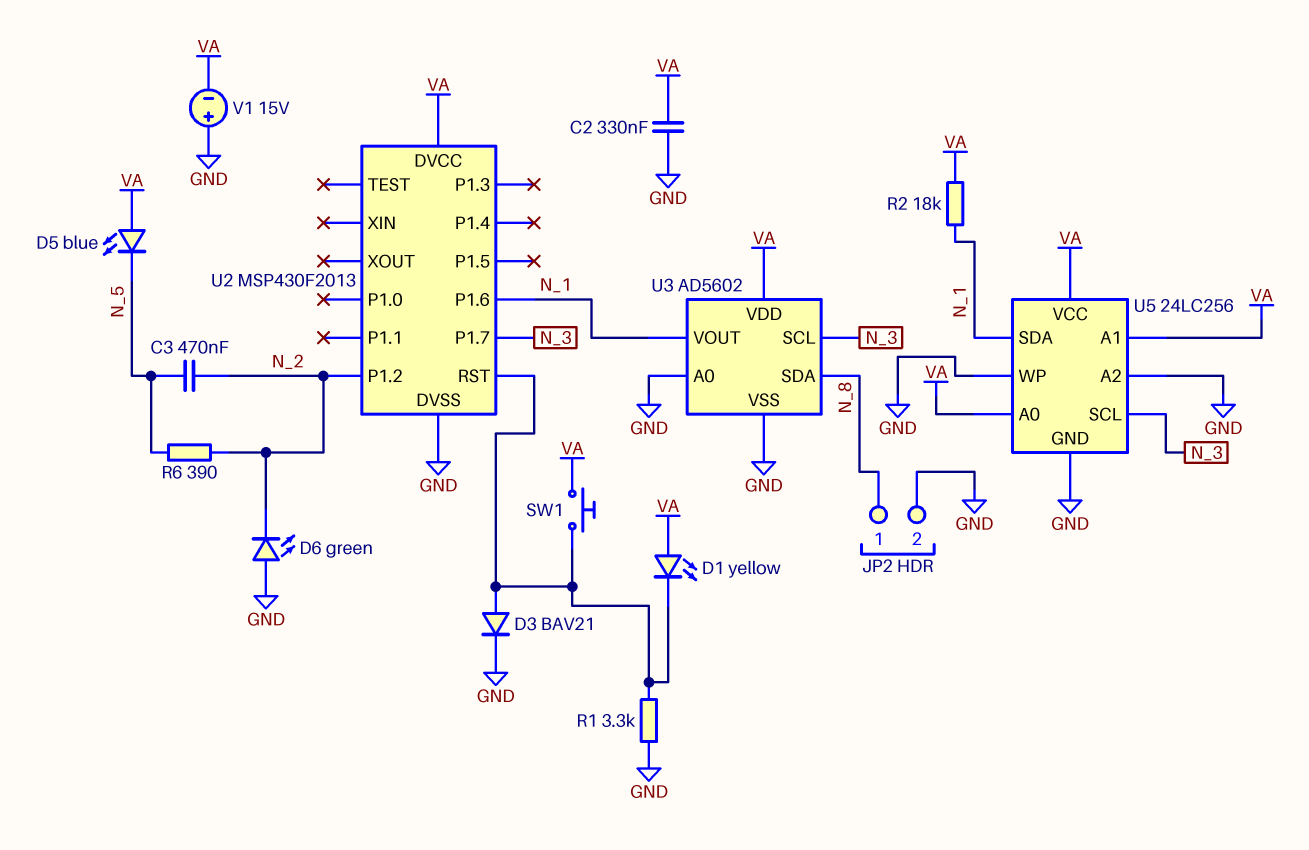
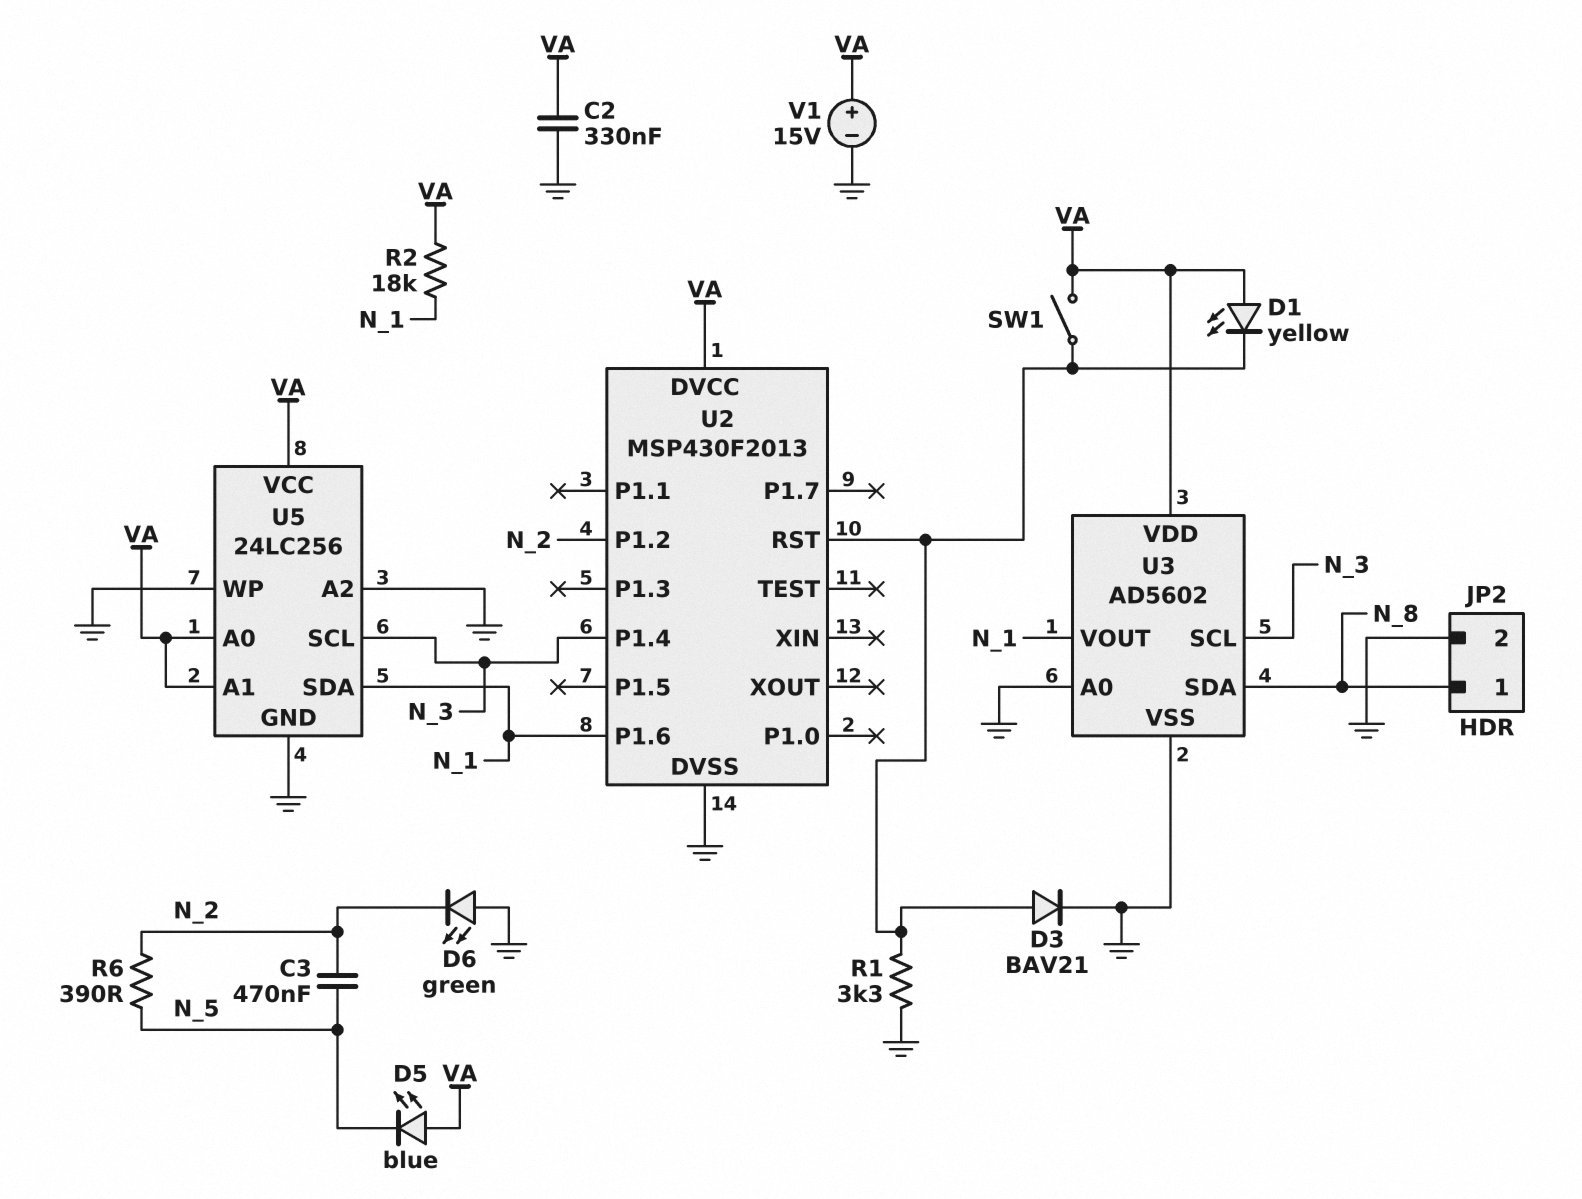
SW1: button (U2/RST, VA) -> switch (U2/RST, VA)
U2 pin P1.4: none -> N_3
U2 pin P1.7: N_3 -> none
V1: 15V (plus GND, minus VA) -> 15V (plus VA, minus GND)

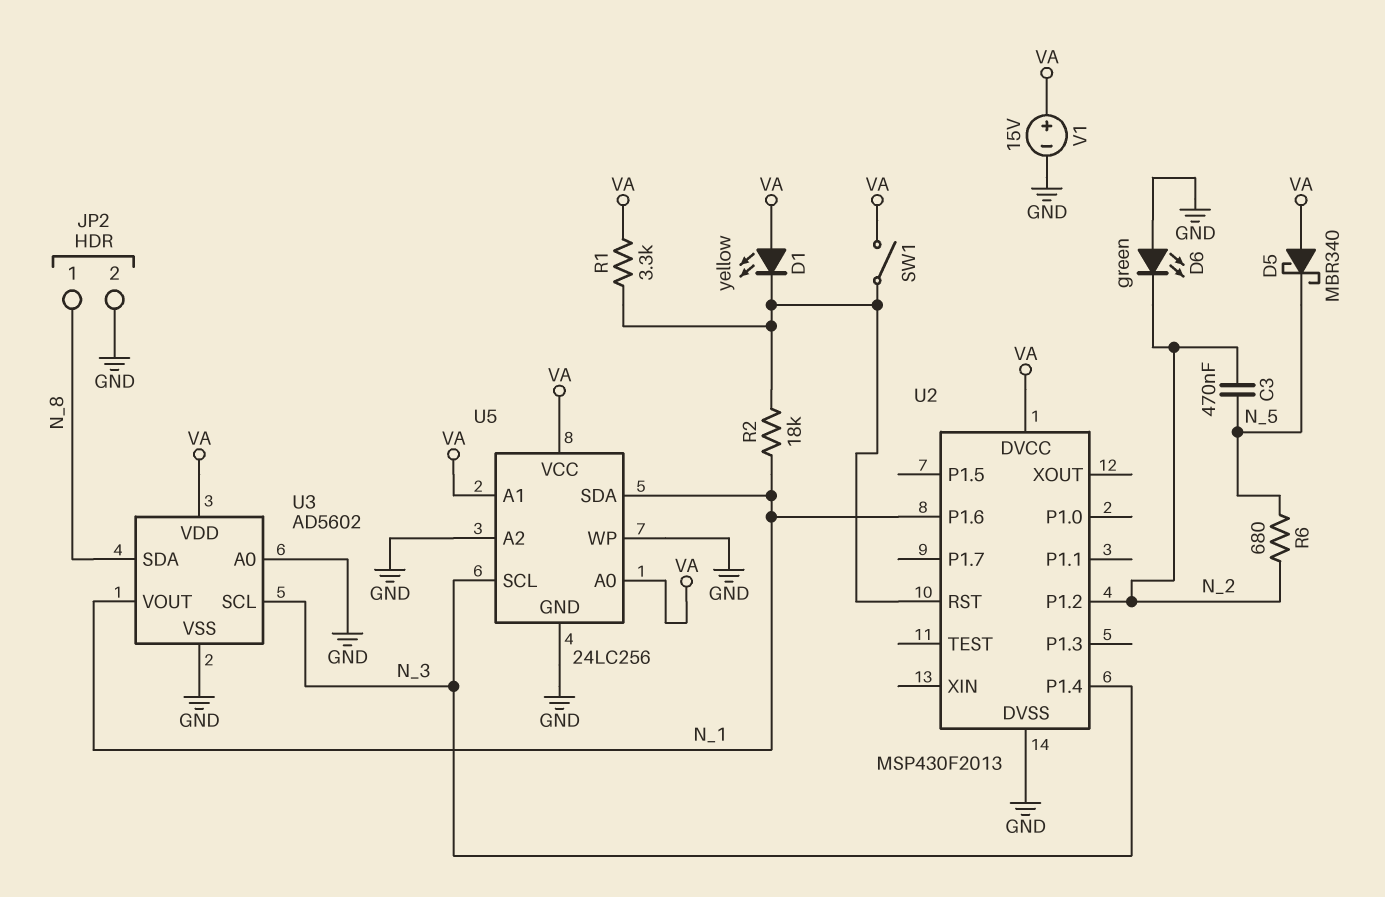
C2: 330nF (GND, VA) -> none
D3: diode BAV21 (A U2/RST, K GND) -> none
D5: LED blue (A VA, K N_5) -> schottky MBR340 (A VA, K N_5)
R1: 3.3k (GND, U2/RST) -> 3.3k (U2/RST, VA)
R2: 18k (N_1, VA) -> 18k (N_1, U2/RST)
R6: 390 (N_2, N_5) -> 680 (N_2, N_5)

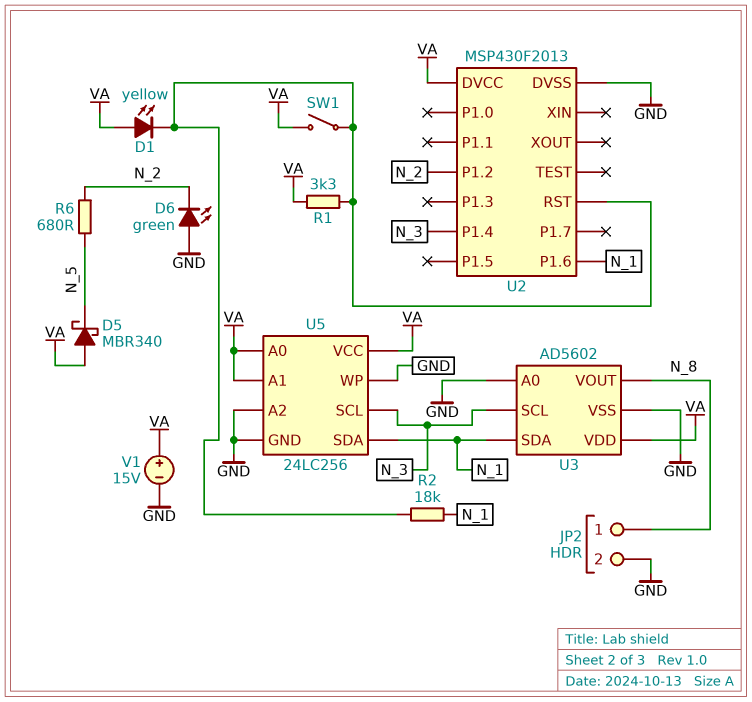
C3: 470nF (N_2, N_5) -> none
U3 pin SDA: N_8 -> N_1
U3 pin VOUT: N_1 -> N_8

